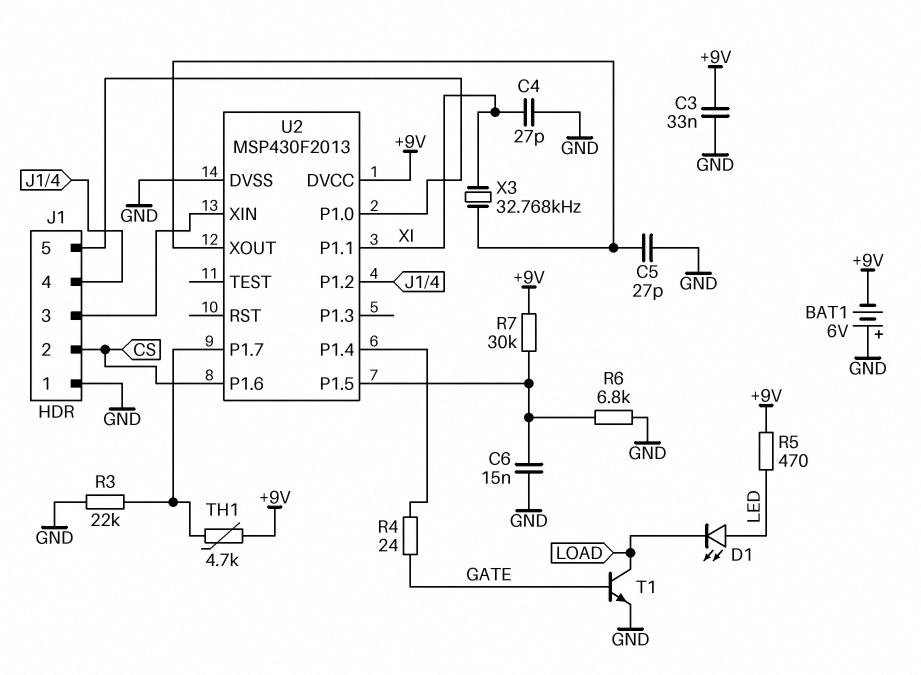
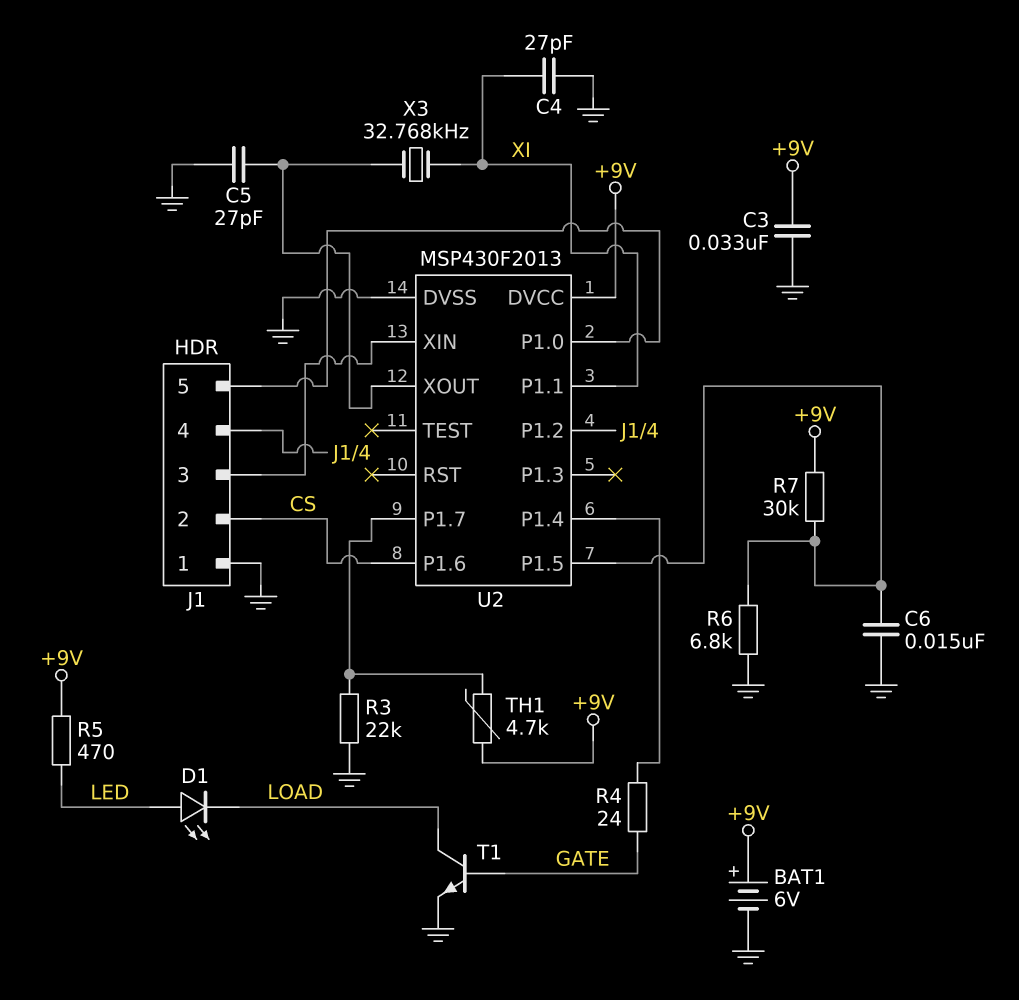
BAT1: 6V (plus GND, minus +9V) -> 6V (plus +9V, minus GND)

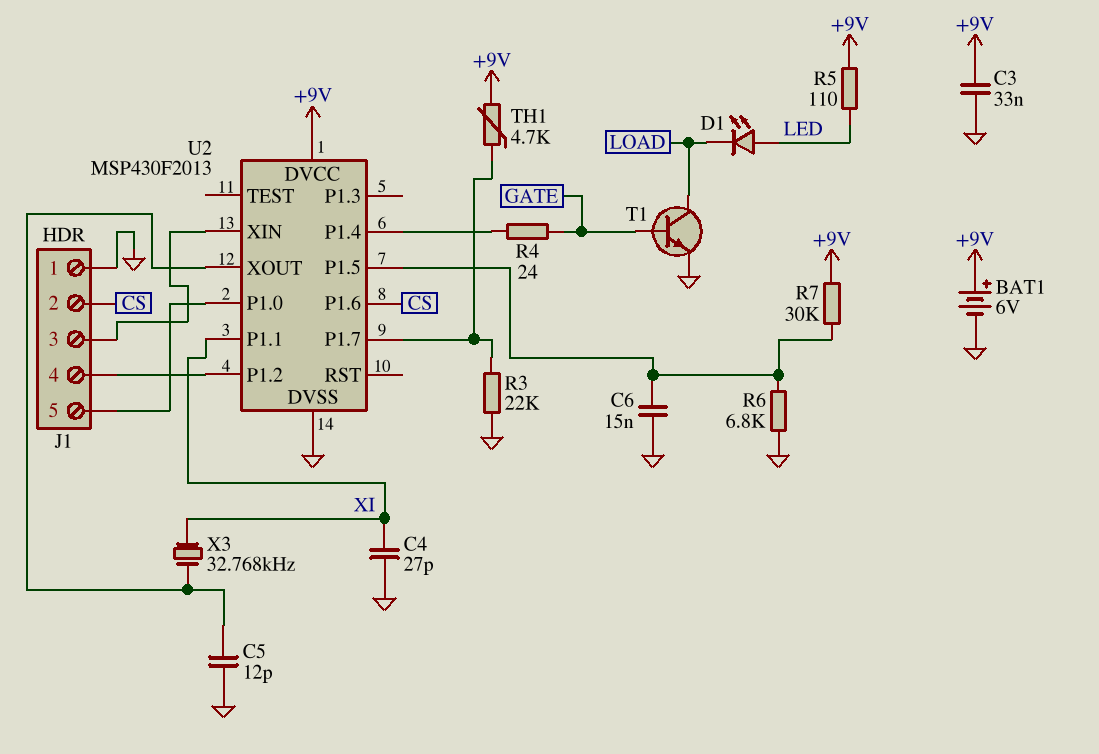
C5: 27pF (GND, U2/XOUT) -> 12pF (GND, U2/XOUT)
R5: 470 (+9V, LED) -> 110 (+9V, LED)

